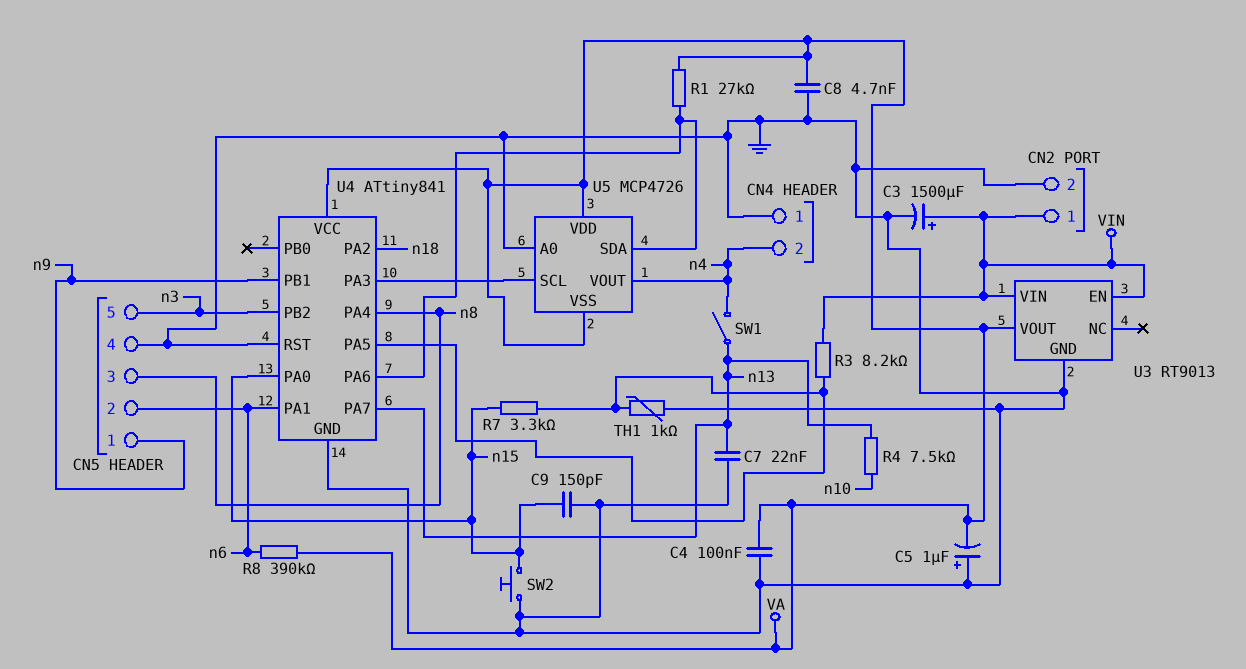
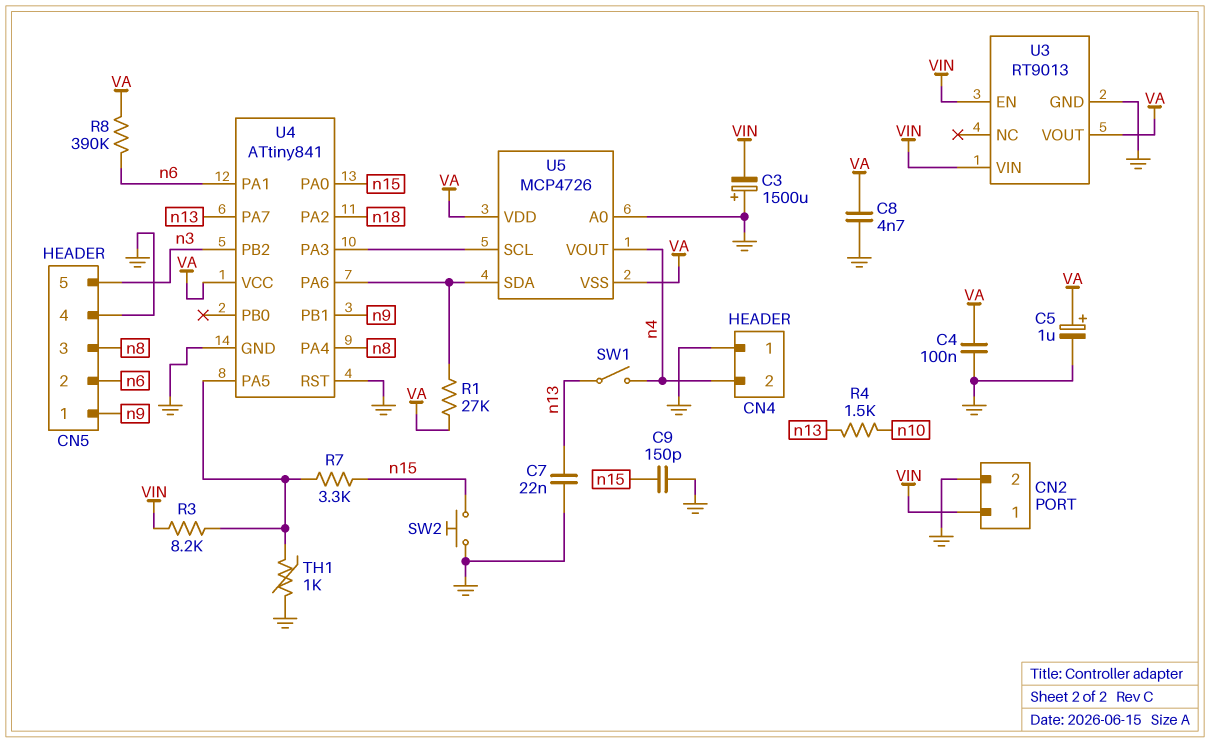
C3: 1500uF (plus VIN, minus GND) -> 1500uF (plus GND, minus VIN)
C5: 1uF (plus GND, minus VA) -> 1uF (plus VA, minus GND)
R4: 7.5k (n10, n13) -> 1.5k (n10, n13)

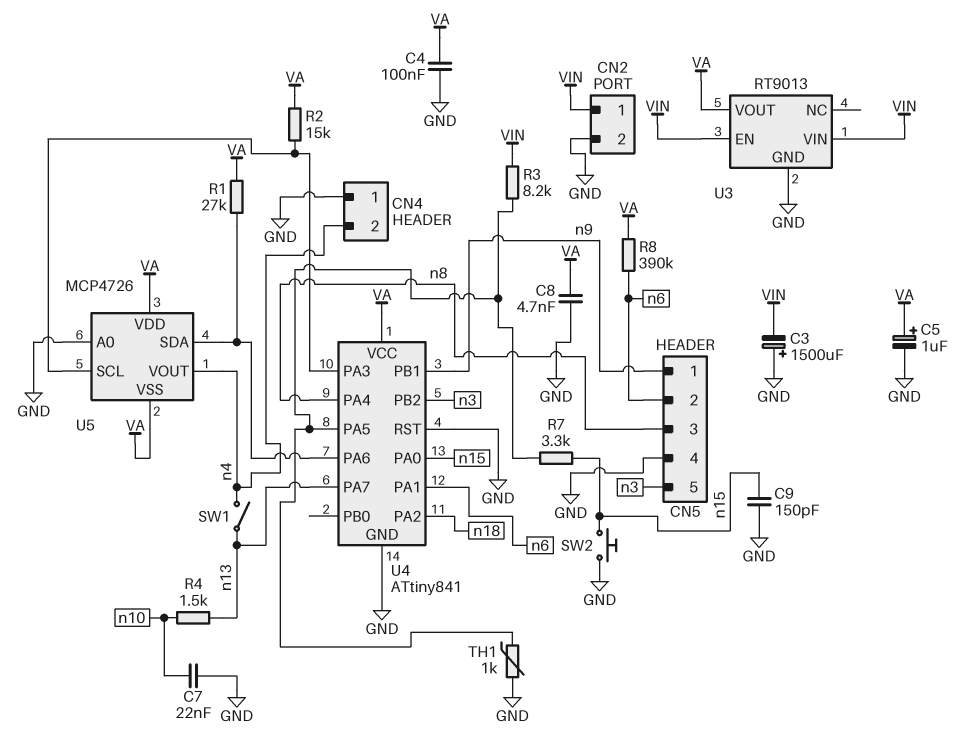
C7: 22nF (GND, n13) -> 22nF (GND, n10)
R2: none -> 15k (U4/PA3, VA)

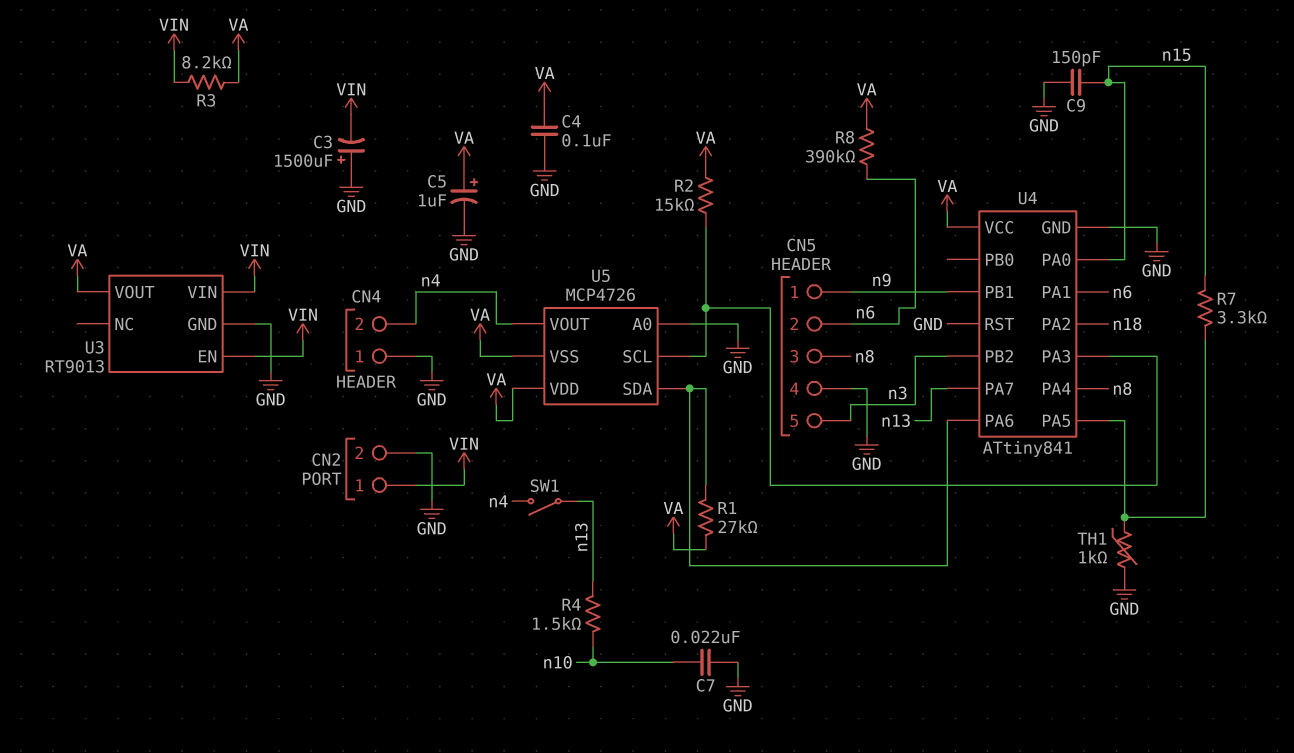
C8: 4.7nF (GND, VA) -> none
R3: 8.2k (U4/PA5, VIN) -> 8.2k (VA, VIN)
SW2: button (GND, n15) -> none

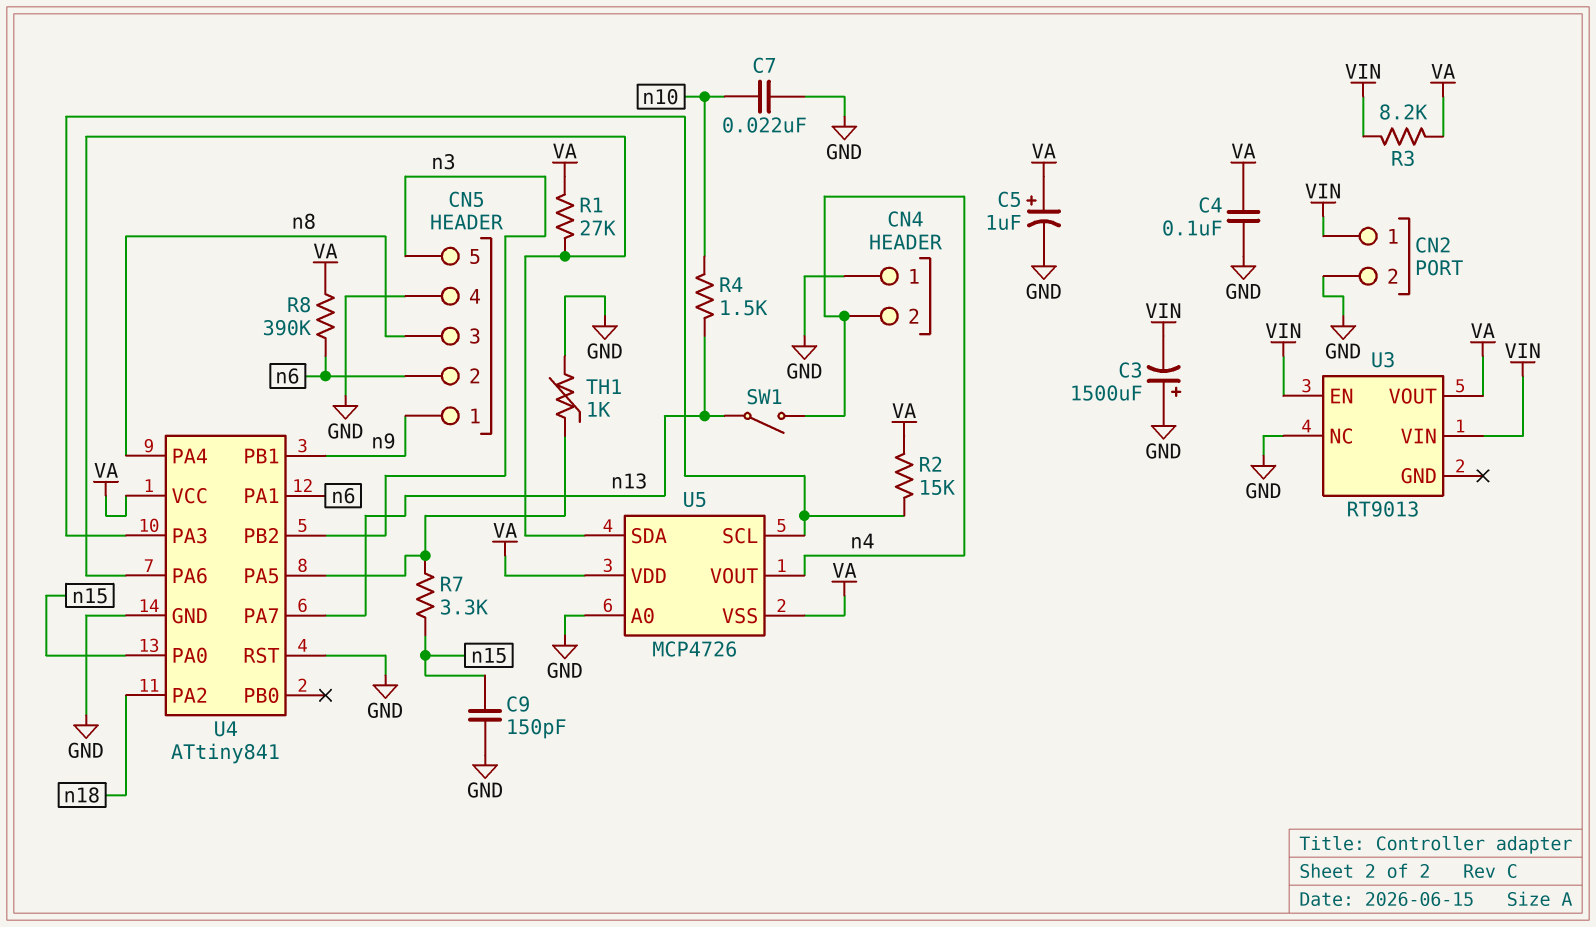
U3 pin GND: GND -> none
U3 pin NC: none -> GND

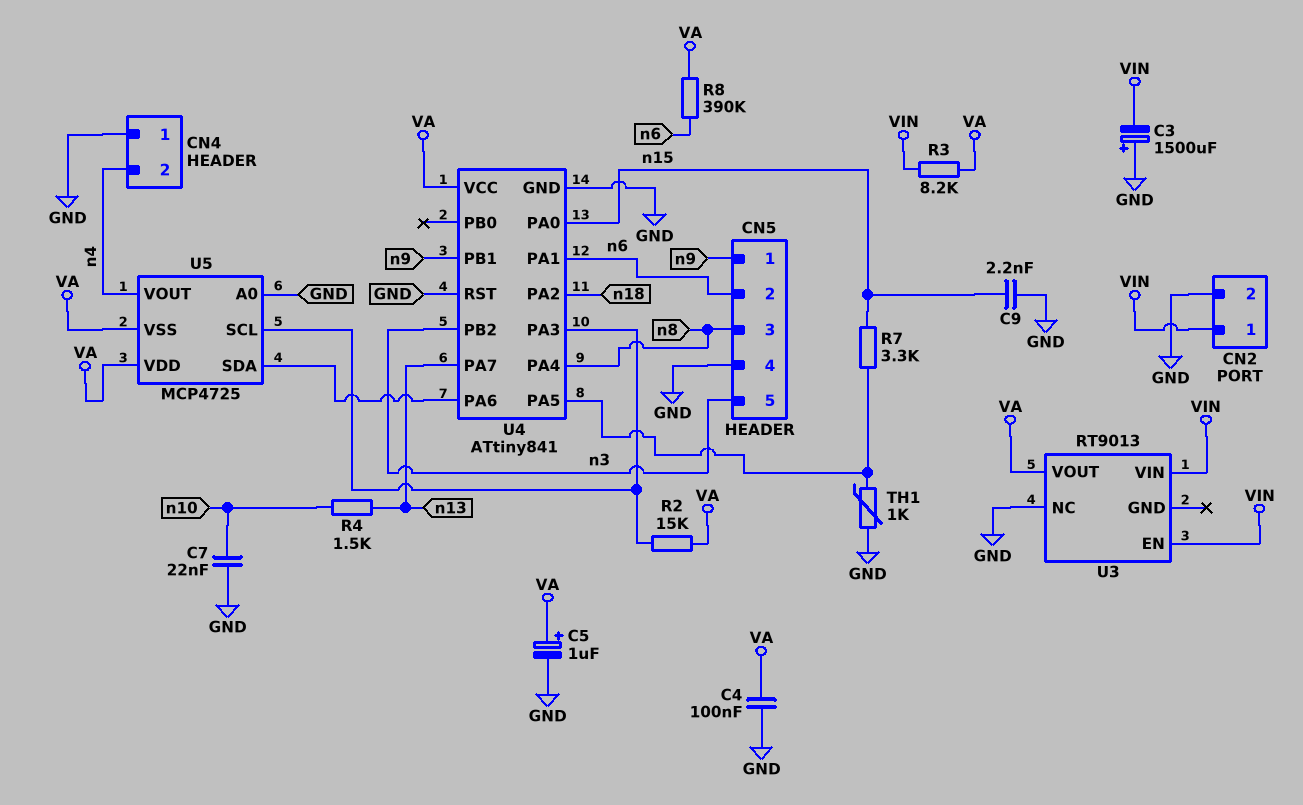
C9: 150pF (GND, n15) -> 2.2nF (GND, n15)
R1: 27k (U4/PA6, VA) -> none
SW1: switch (n4, n13) -> none
U5: MCP4726 -> MCP4725

